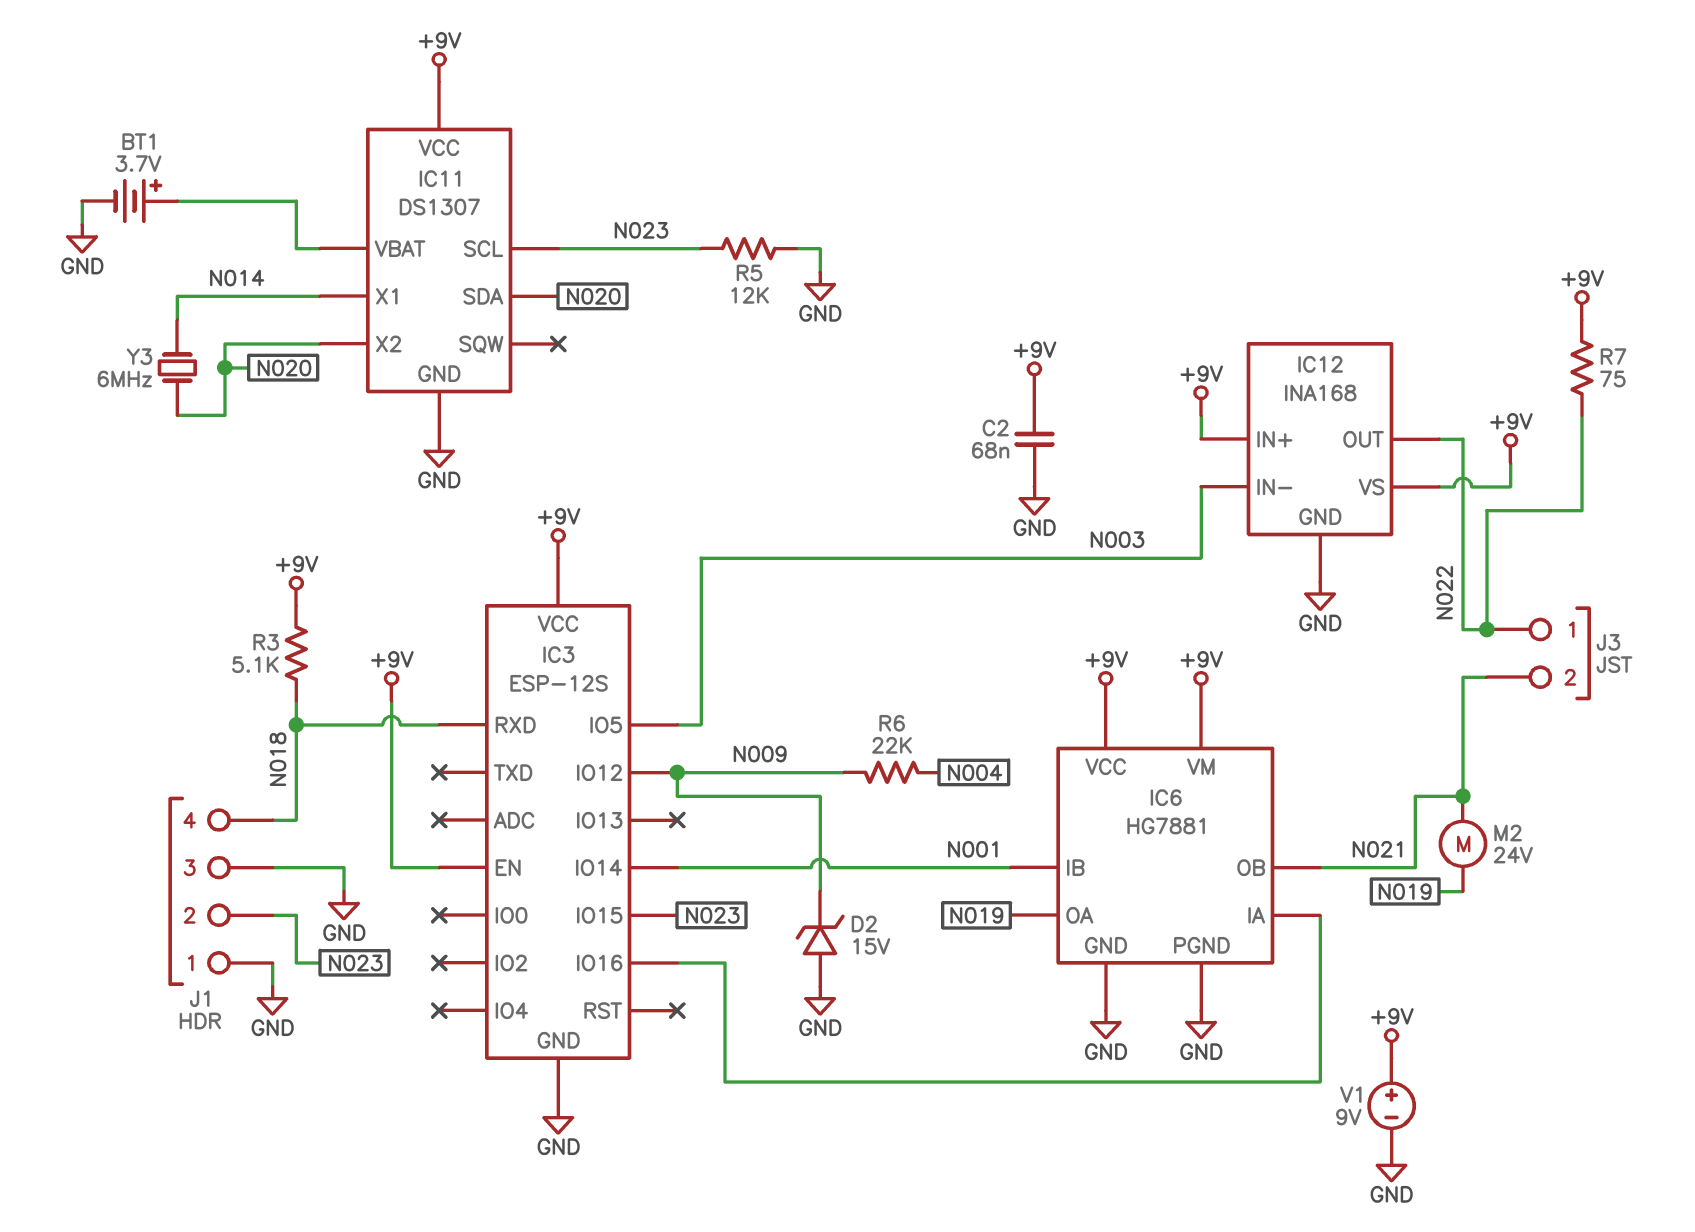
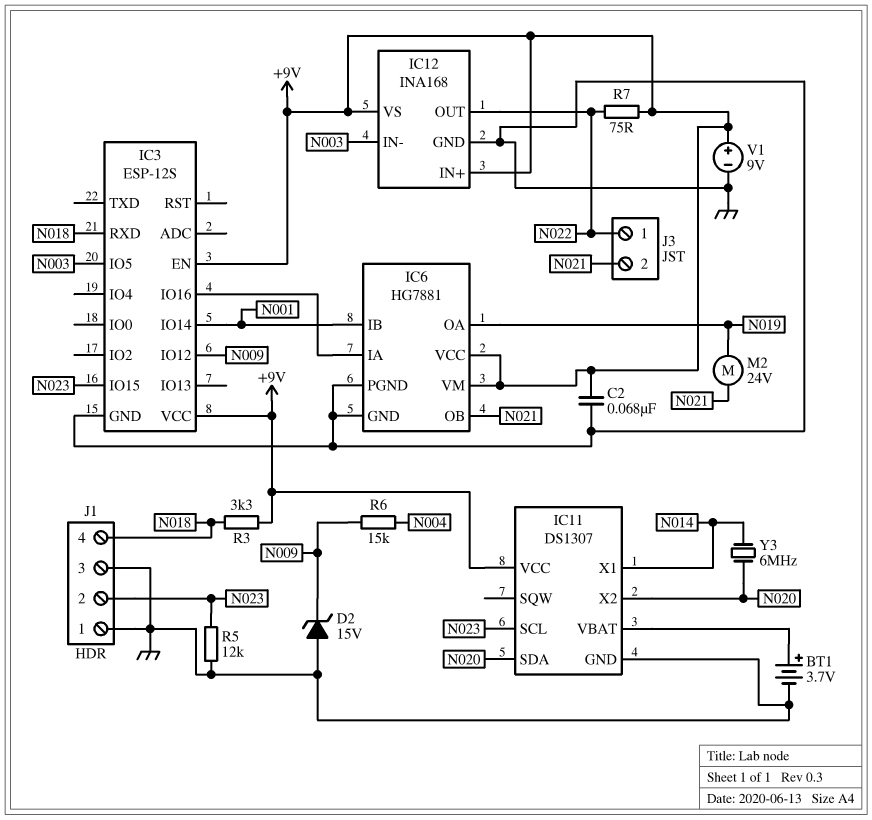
R3: 5.1k (+9V, N018) -> 3.3k (+9V, N018)
R6: 22k (N004, N009) -> 15k (N004, N009)

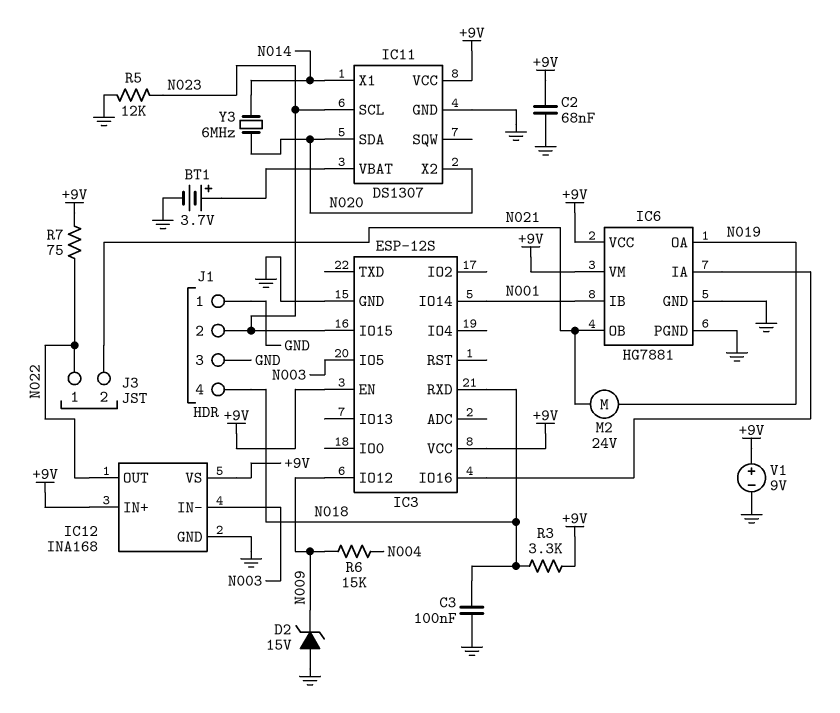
C3: none -> 100nF (GND, N018)

